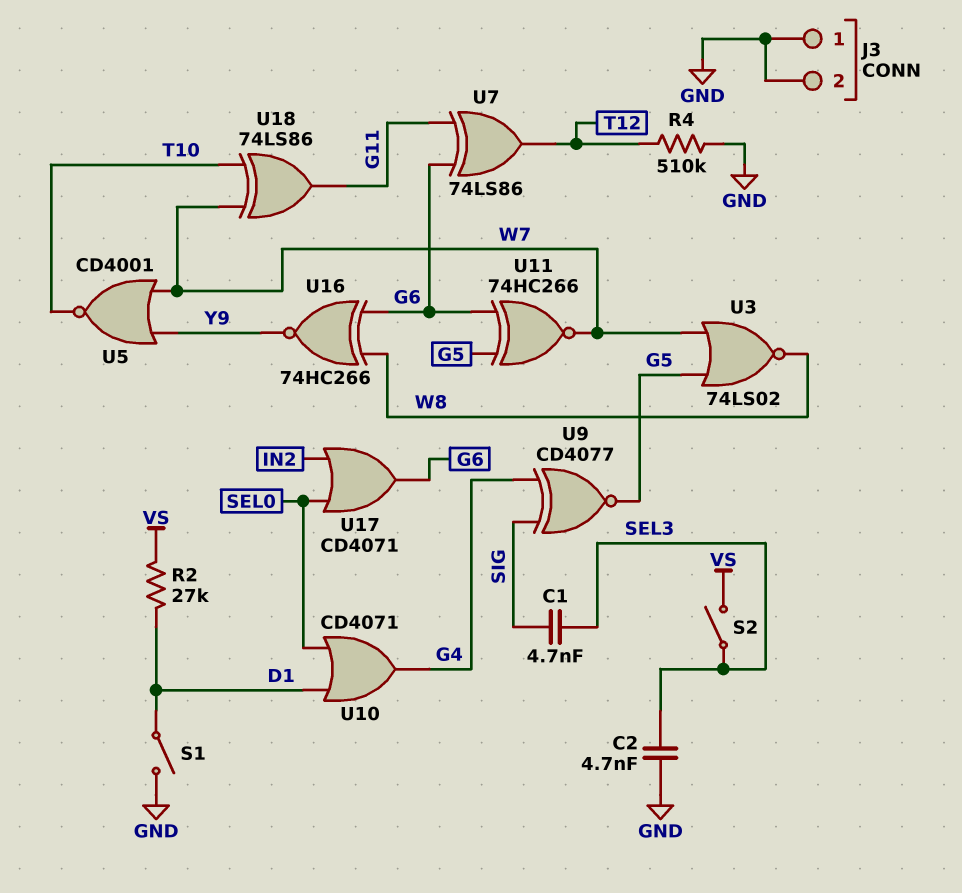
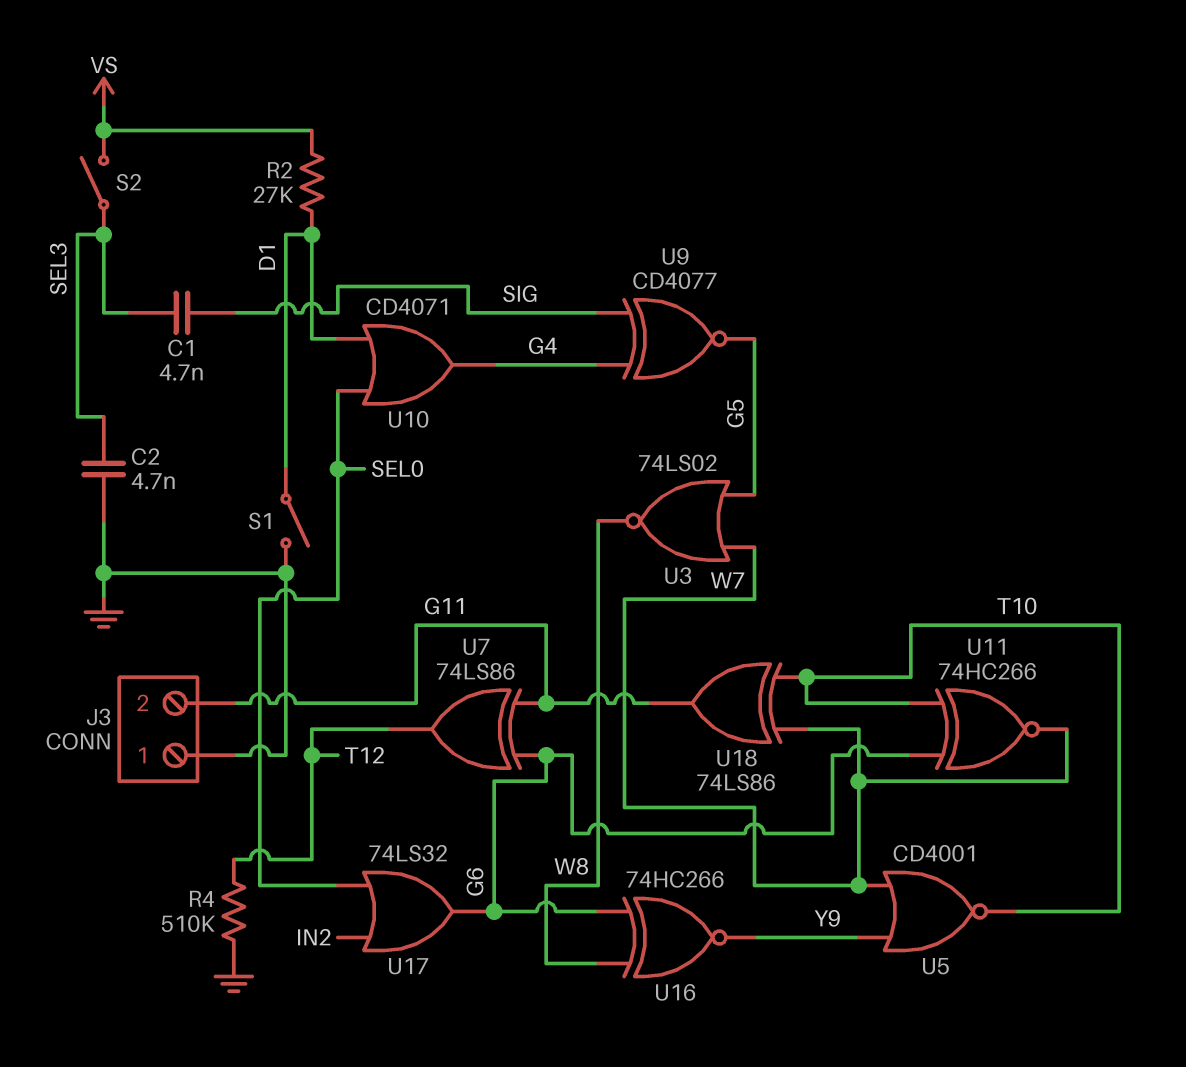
J3 pin 2: GND -> G11
U11: XNOR 74HC266 (in G5, in G6, out W7) -> XNOR 74HC266 (in G6, in T10, out W7)
U17: OR CD4071 (in IN2, in SEL0, out G6) -> OR 74LS32 (in IN2, in SEL0, out G6)

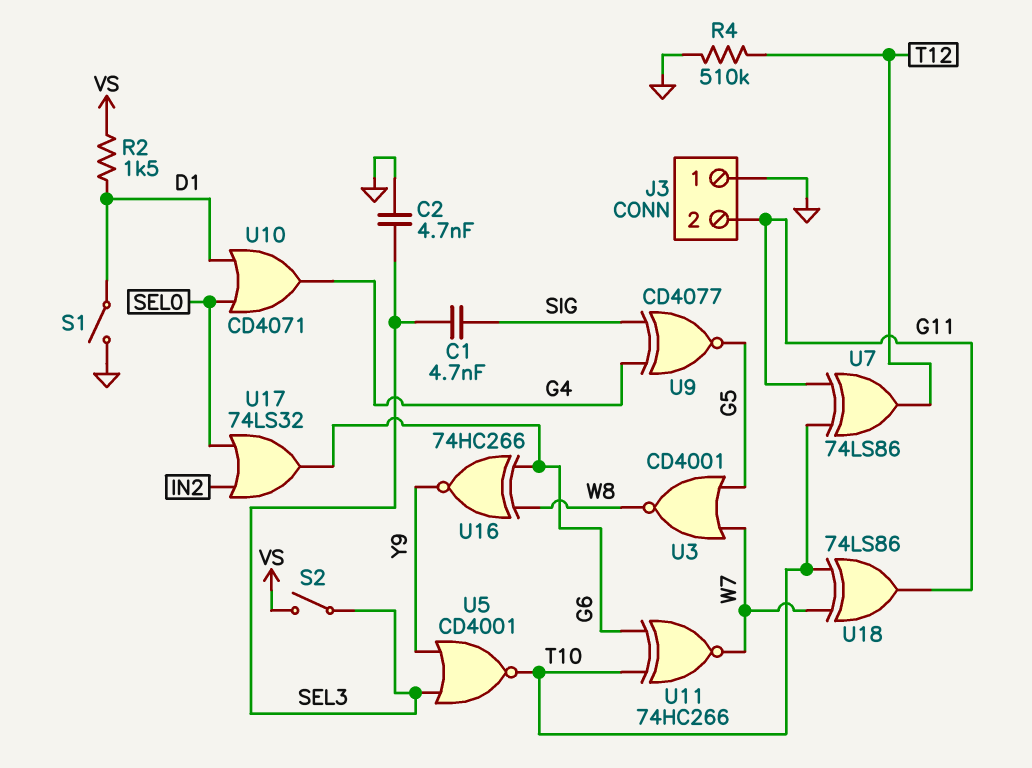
R2: 27k (D1, VS) -> 1.5k (D1, VS)
U3: NOR 74LS02 (in G5, in W7, out W8) -> NOR CD4001 (in G5, in W7, out W8)
U5: NOR CD4001 (in W7, in Y9, out T10) -> NOR CD4001 (in SEL3, in Y9, out T10)
U7: XOR 74LS86 (in G6, in G11, out T12) -> XOR 74LS86 (in G11, in T10, out T12)

